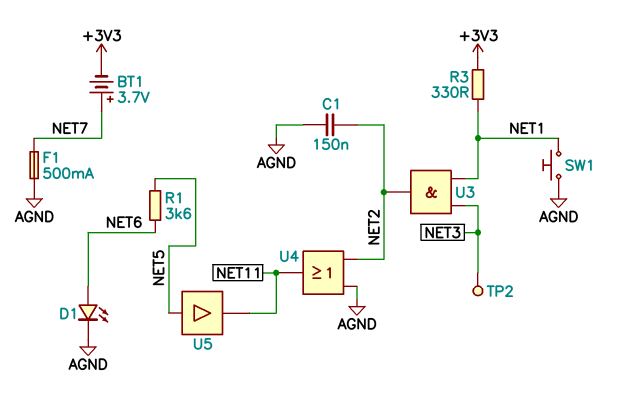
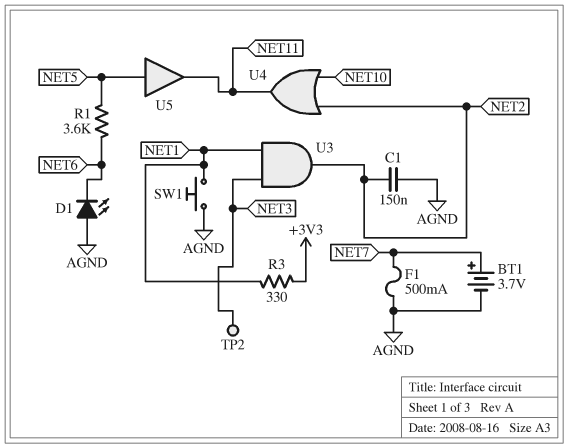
BT1: 3.7V (plus NET7, minus +3V3) -> 3.7V (plus NET7, minus AGND)
D1: LED (A NET6, K AGND) -> LED (A AGND, K NET6)
U4: OR (in AGND, in NET2, out NET11) -> OR (in NET2, in NET10, out NET11)

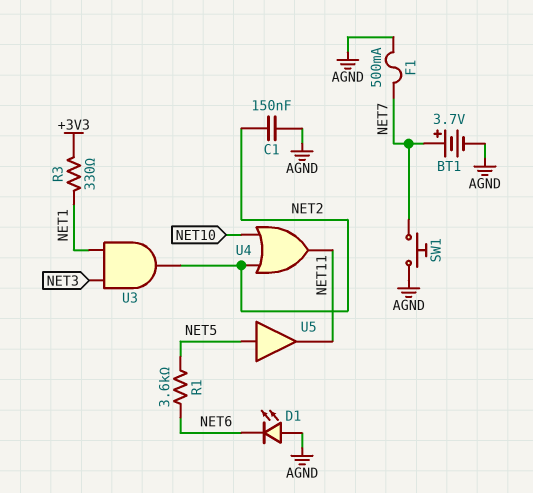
SW1: button (AGND, NET1) -> button (AGND, NET7)
TP2: test point (NET3) -> none

